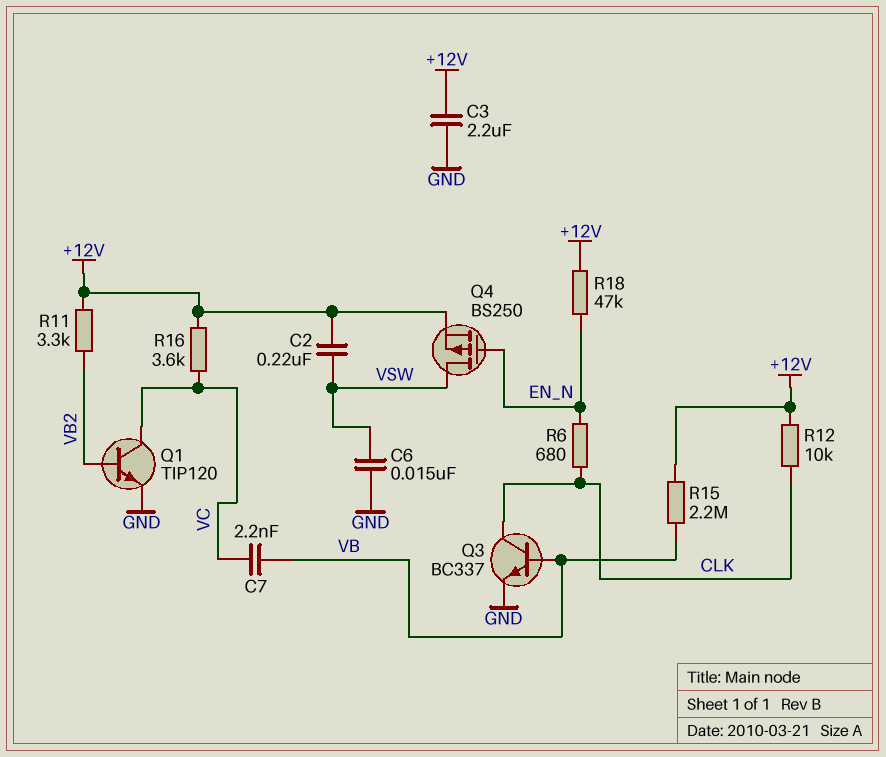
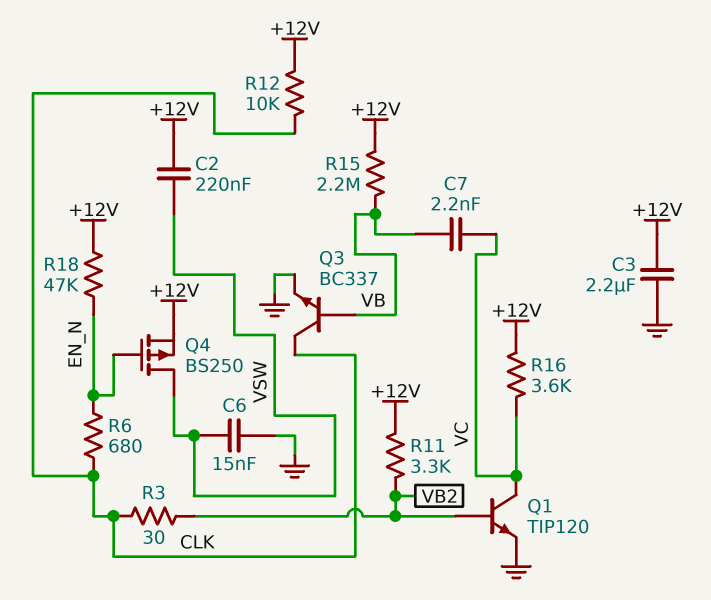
R3: none -> 30 (CLK, VB2)

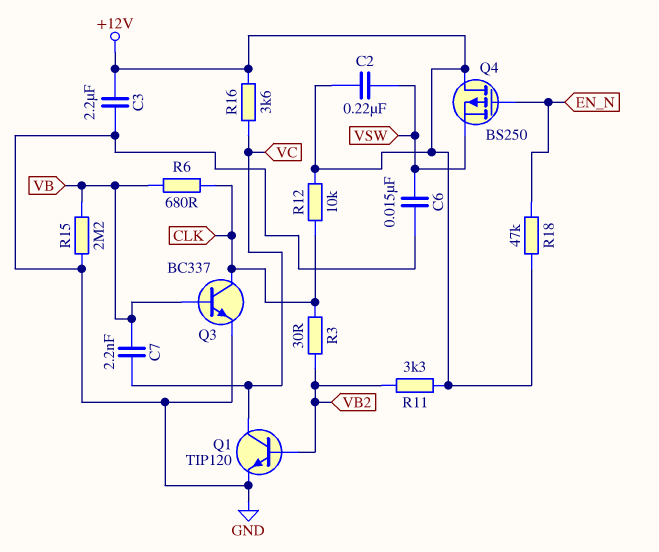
Q4: PMOS BS250 (G EN_N, D VSW, S +12V) -> PMOS BS250 (G EN_N, D +12V, S VSW)
R6: 680 (CLK, EN_N) -> 680 (CLK, VB)
R15: 2.2M (+12V, VB) -> 2.2M (GND, VB)

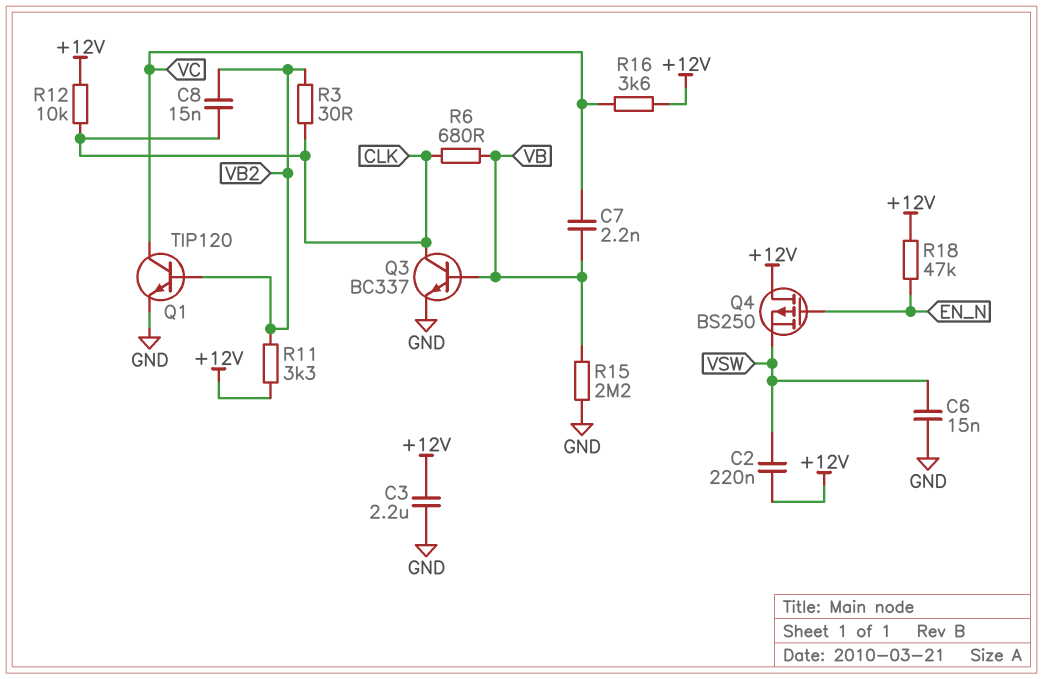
C8: none -> 15nF (CLK, VB2)

